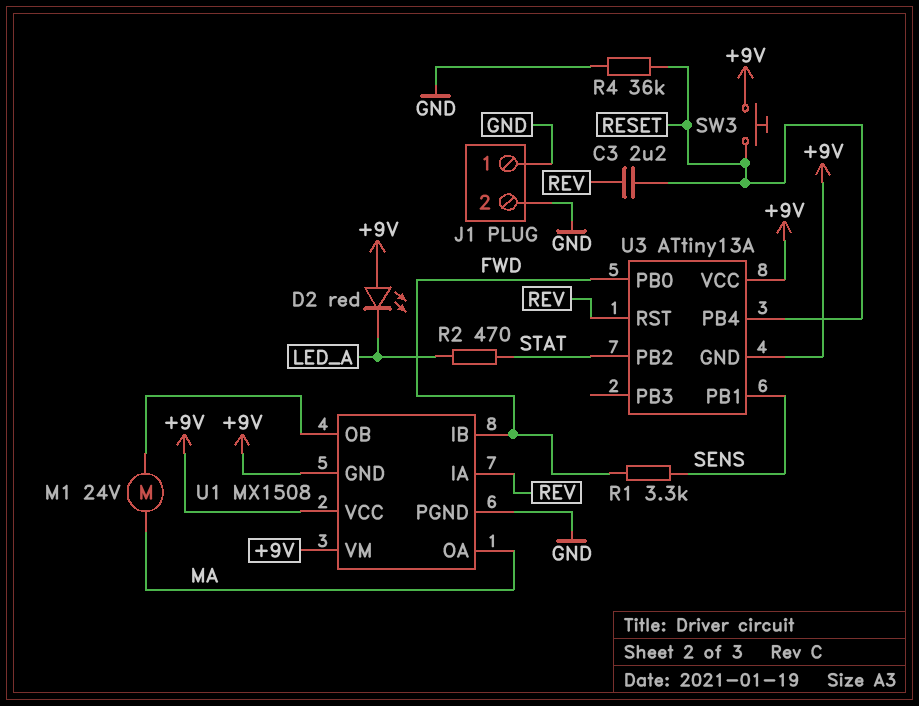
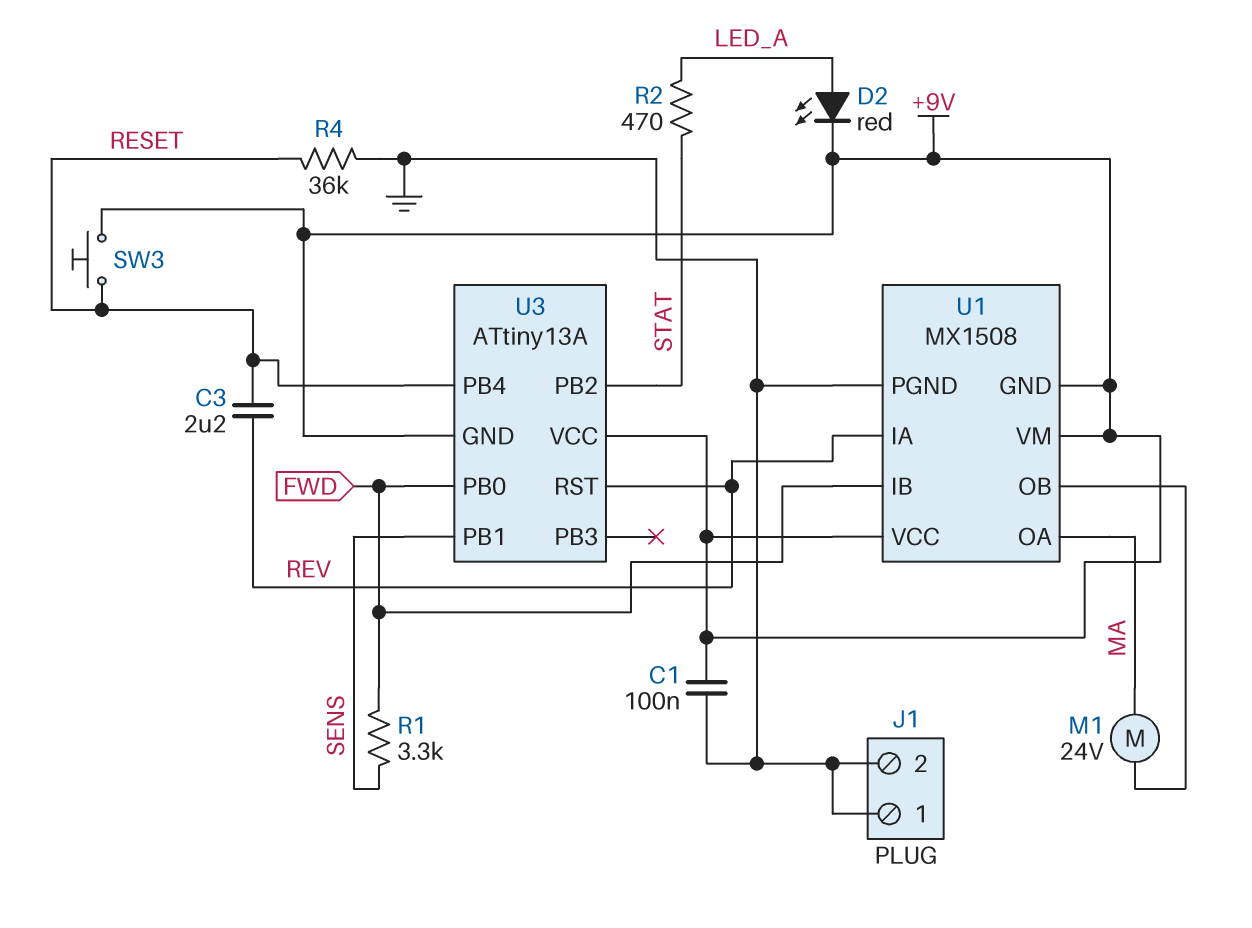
C1: none -> 100nF (+9V, GND)
D2: LED red (A +9V, K LED_A) -> LED red (A LED_A, K +9V)

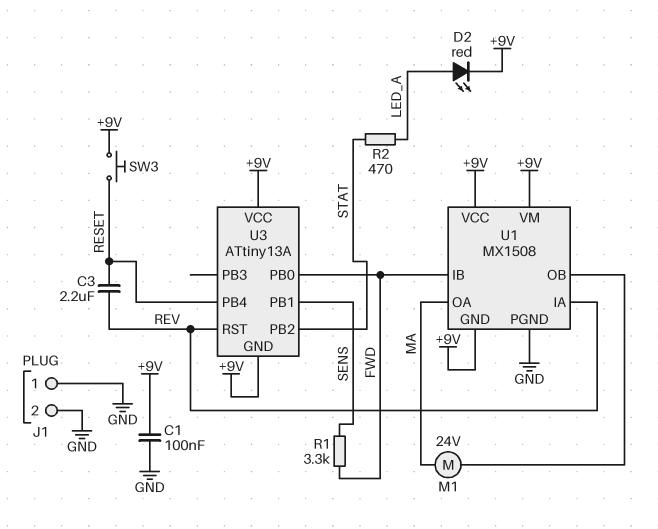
R4: 36k (GND, RESET) -> none

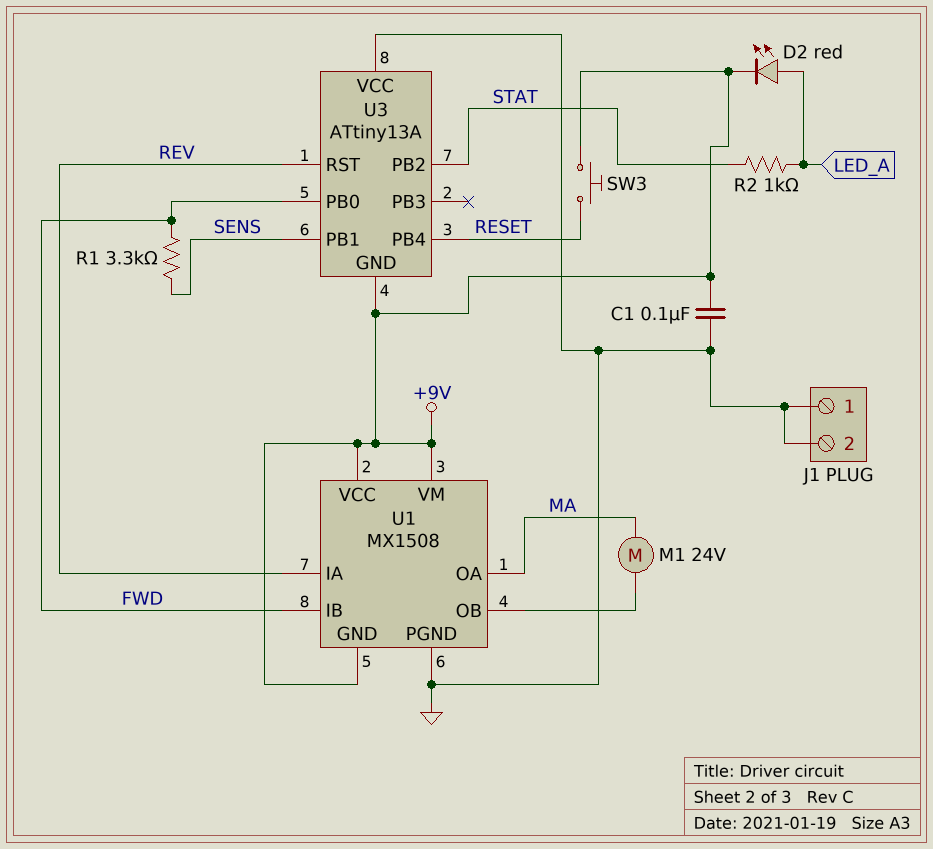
C3: 2.2uF (RESET, REV) -> none
R2: 470 (LED_A, STAT) -> 1k (LED_A, STAT)
U3 pin VCC: +9V -> GND

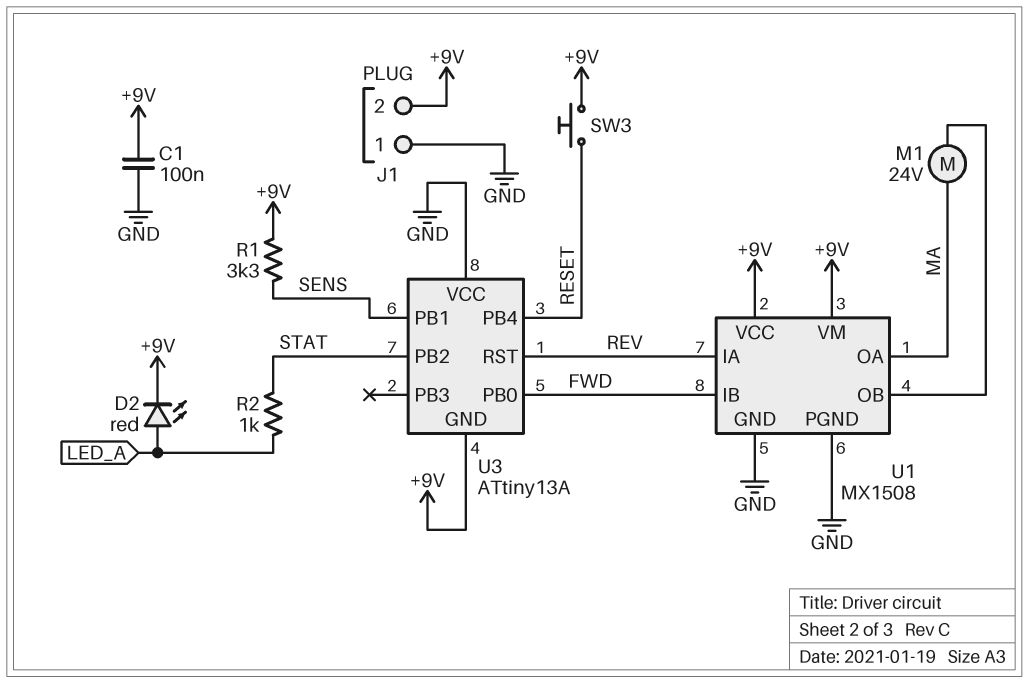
J1 pin 2: GND -> +9V
R1: 3.3k (FWD, SENS) -> 3.3k (+9V, SENS)
U1 pin GND: +9V -> GND

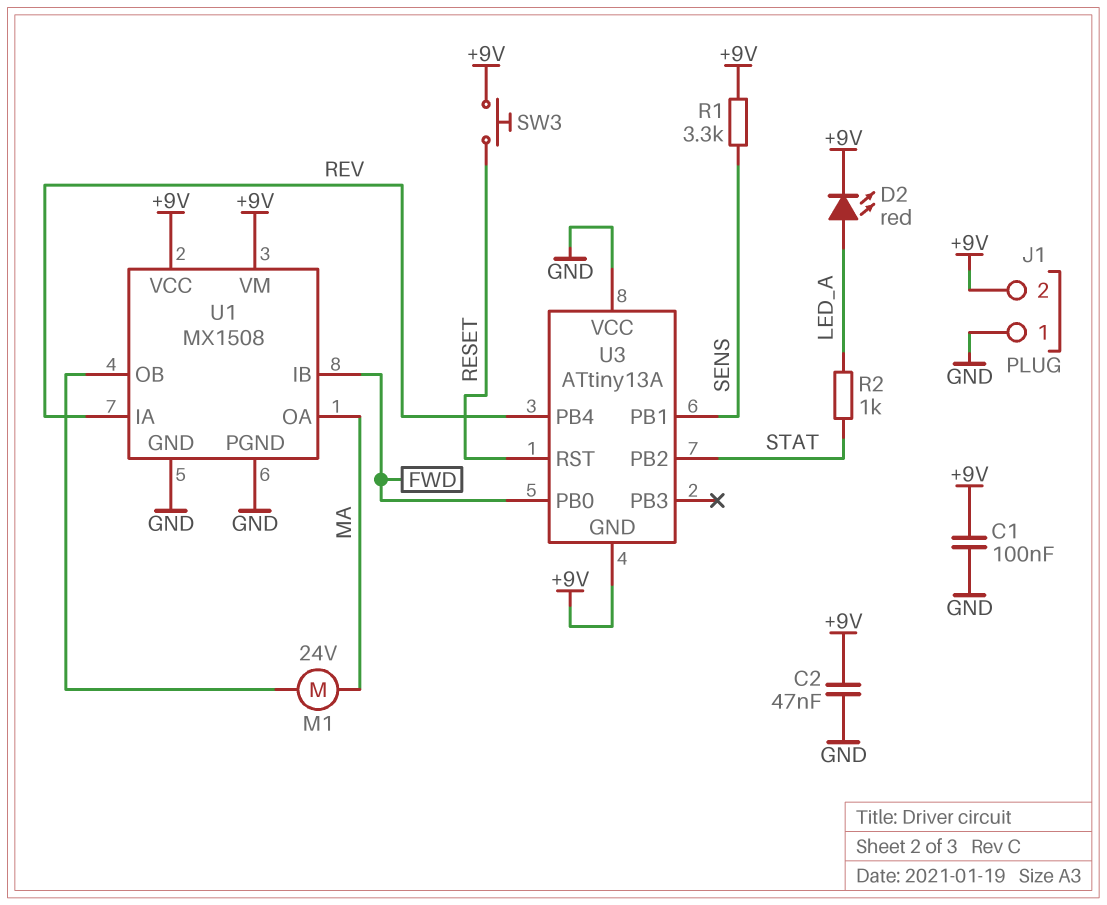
C2: none -> 47nF (+9V, GND)
U3 pin PB4: RESET -> REV
U3 pin RST: REV -> RESET

